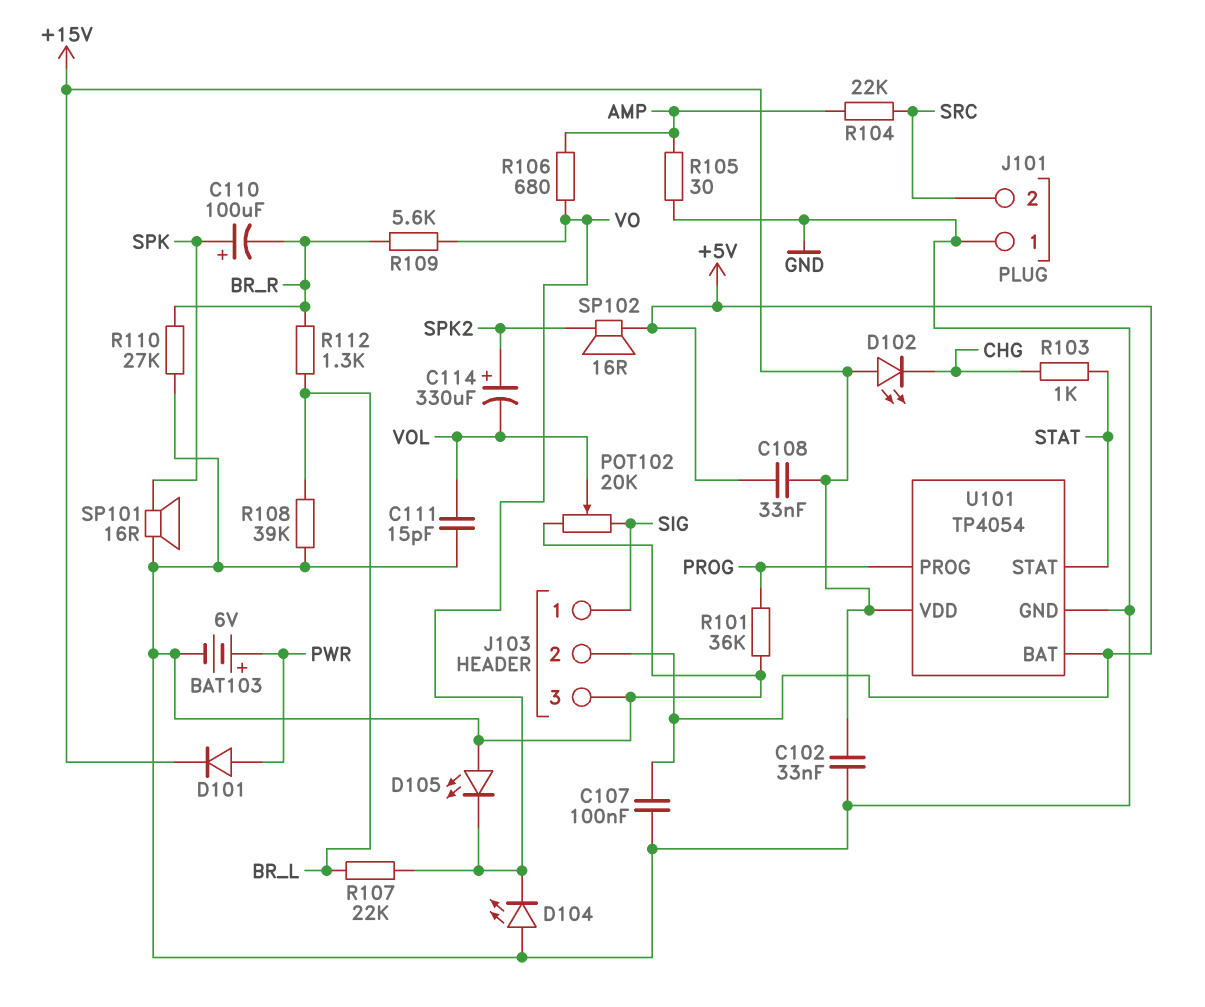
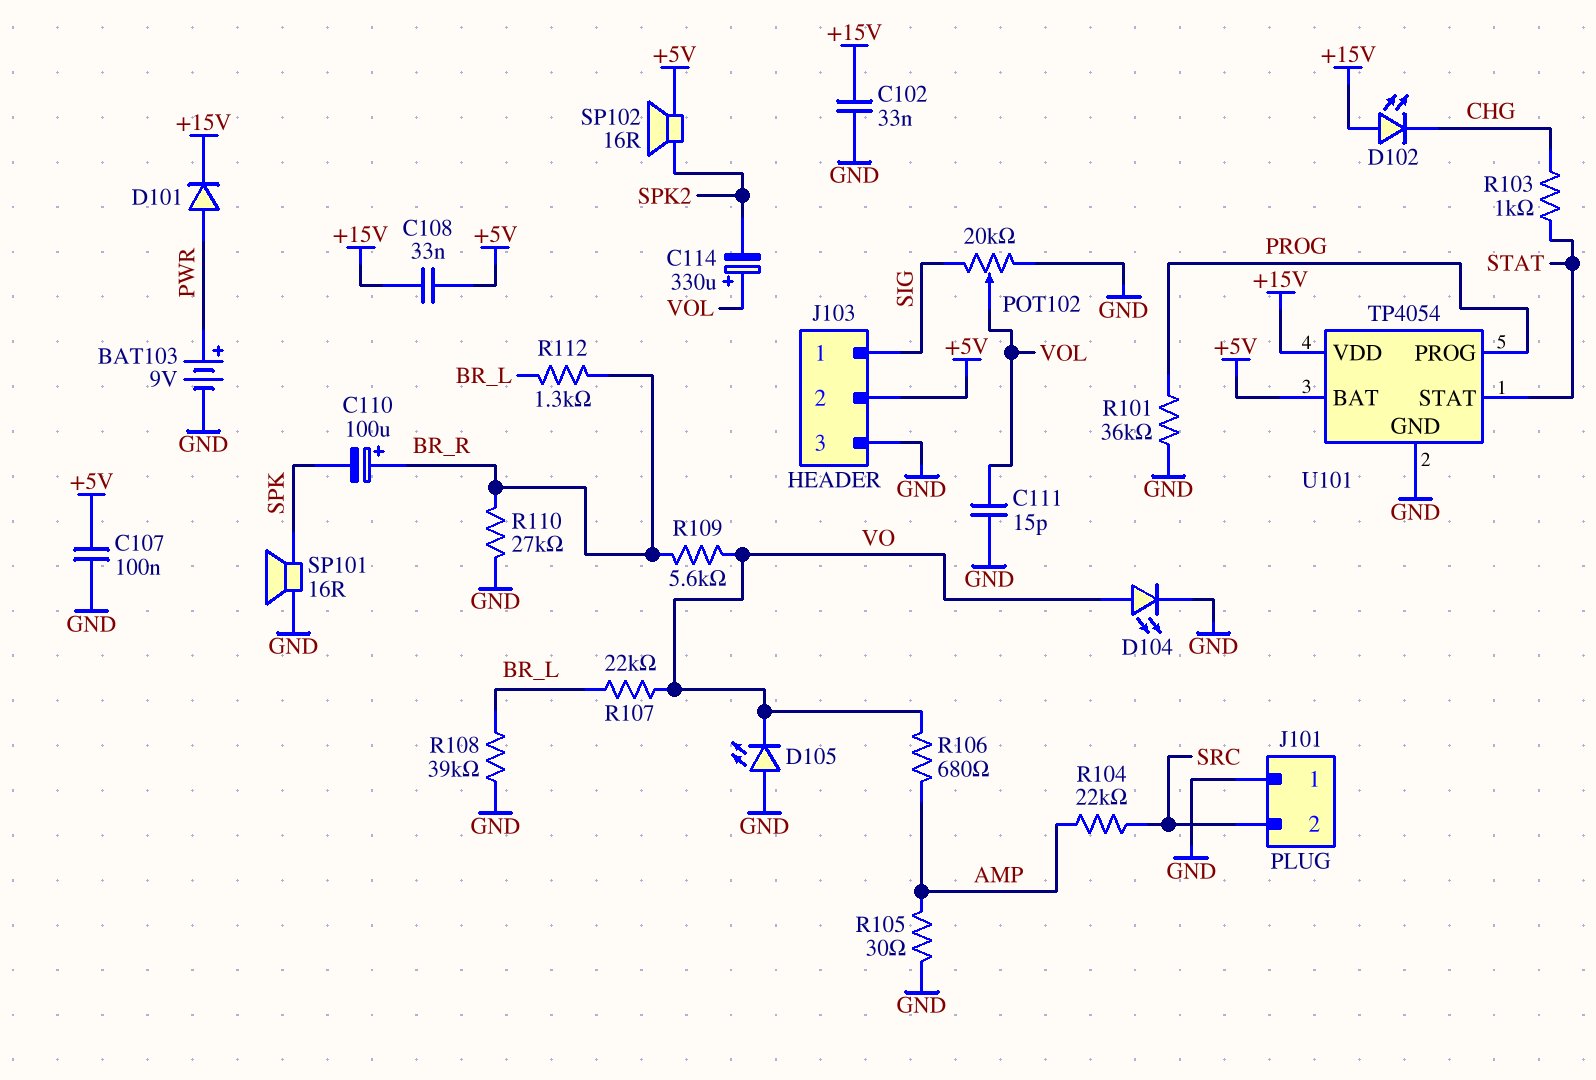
BAT103: 6V (plus PWR, minus GND) -> 9V (plus PWR, minus GND)
C110: 100uF (plus SPK, minus BR_R) -> 100uF (plus BR_R, minus SPK)
C114: 330uF (plus SPK2, minus VOL) -> 330uF (plus VOL, minus SPK2)
D104: LED (A GND, K VO) -> LED (A VO, K GND)

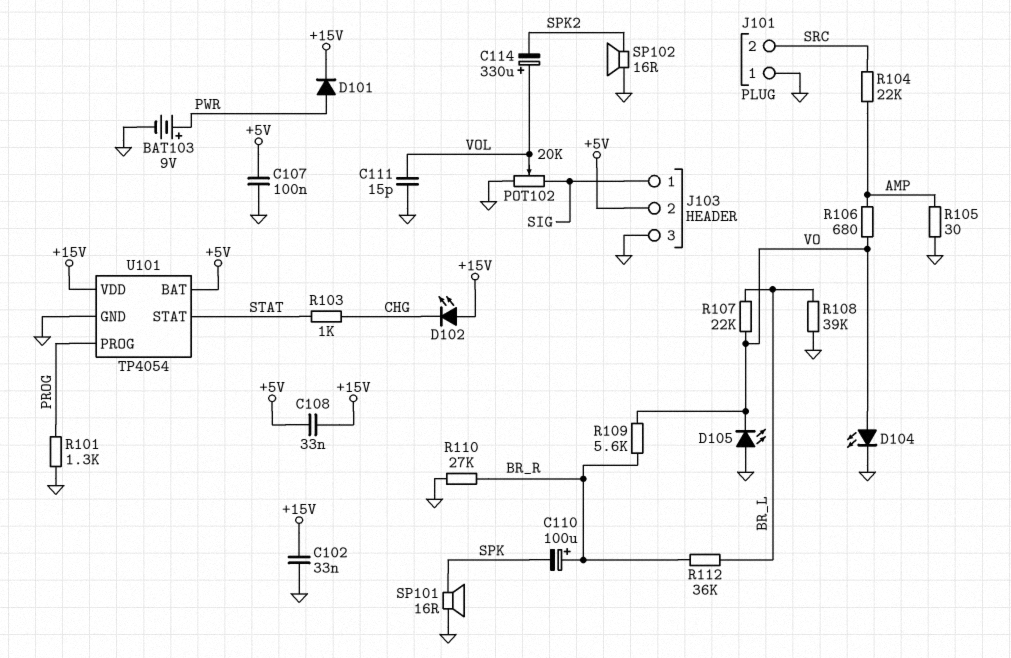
R101: 36k (GND, PROG) -> 1.3k (GND, PROG)
R112: 1.3k (BR_L, BR_R) -> 36k (BR_L, BR_R)
SP102: speaker 16R (+5V, SPK2) -> speaker 16R (GND, SPK2)

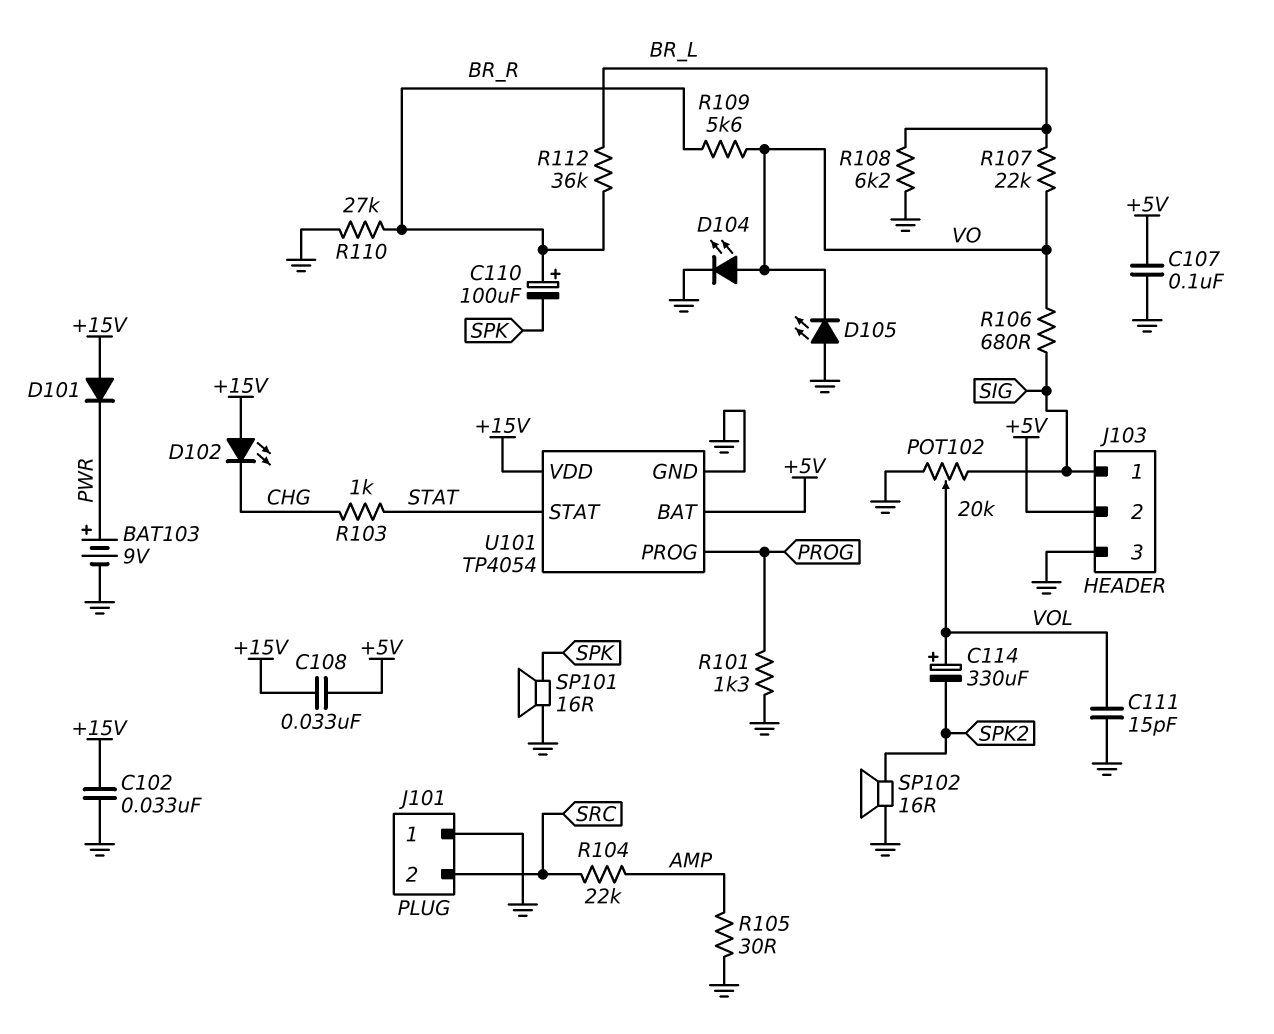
D101: diode (A PWR, K +15V) -> diode (A +15V, K PWR)
R106: 680 (AMP, VO) -> 680 (SIG, VO)
R108: 39k (BR_L, GND) -> 6.2k (BR_L, GND)

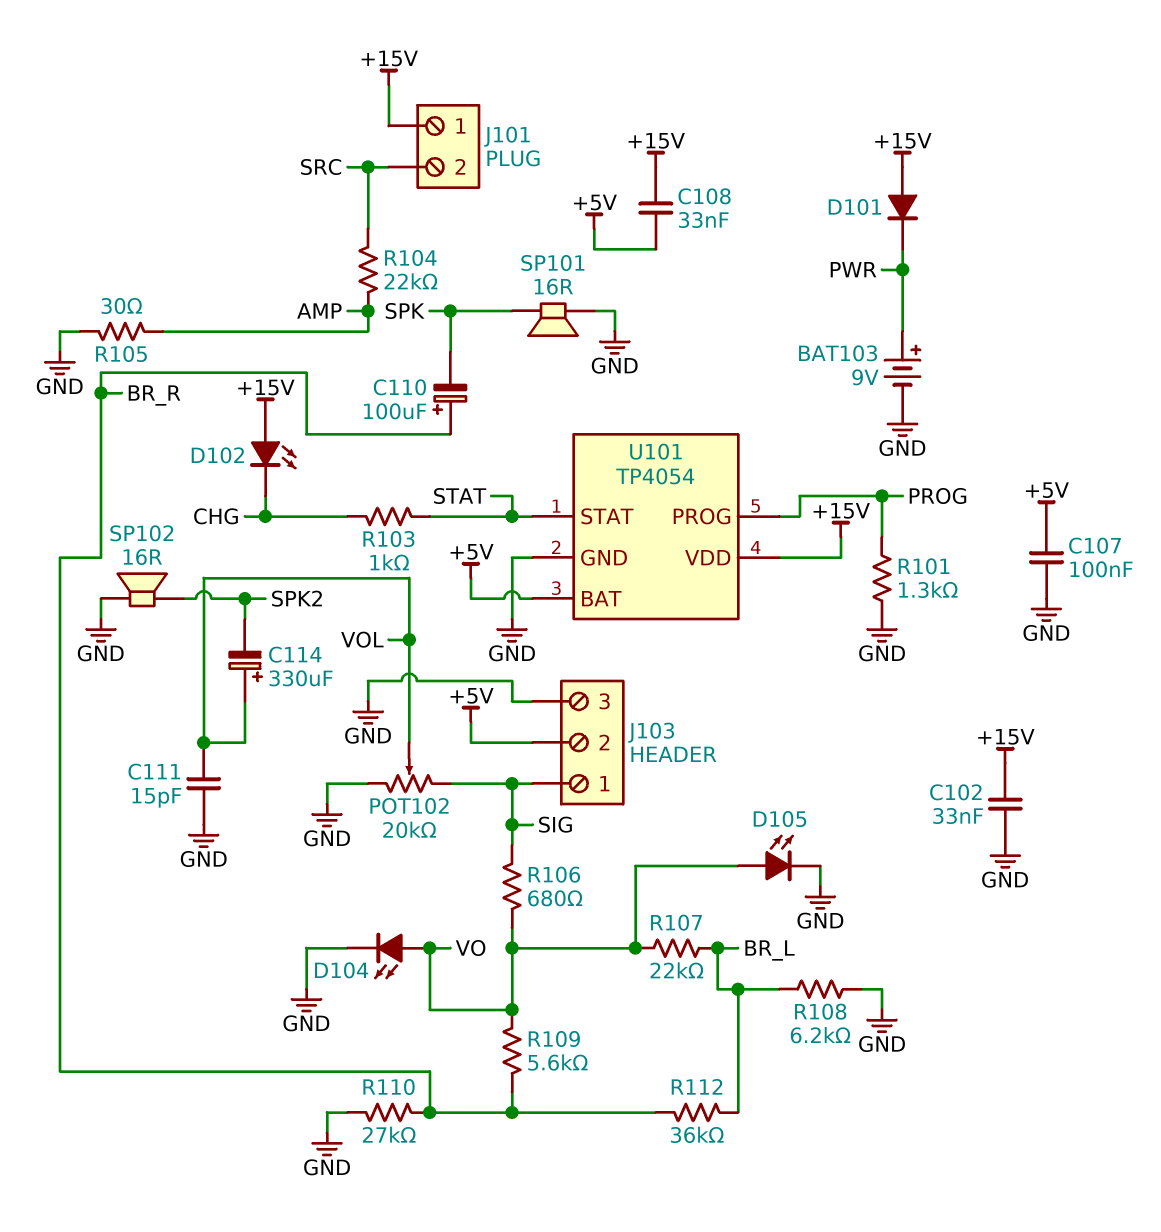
D105: LED (A GND, K VO) -> LED (A VO, K GND)
J101 pin 1: GND -> +15V

